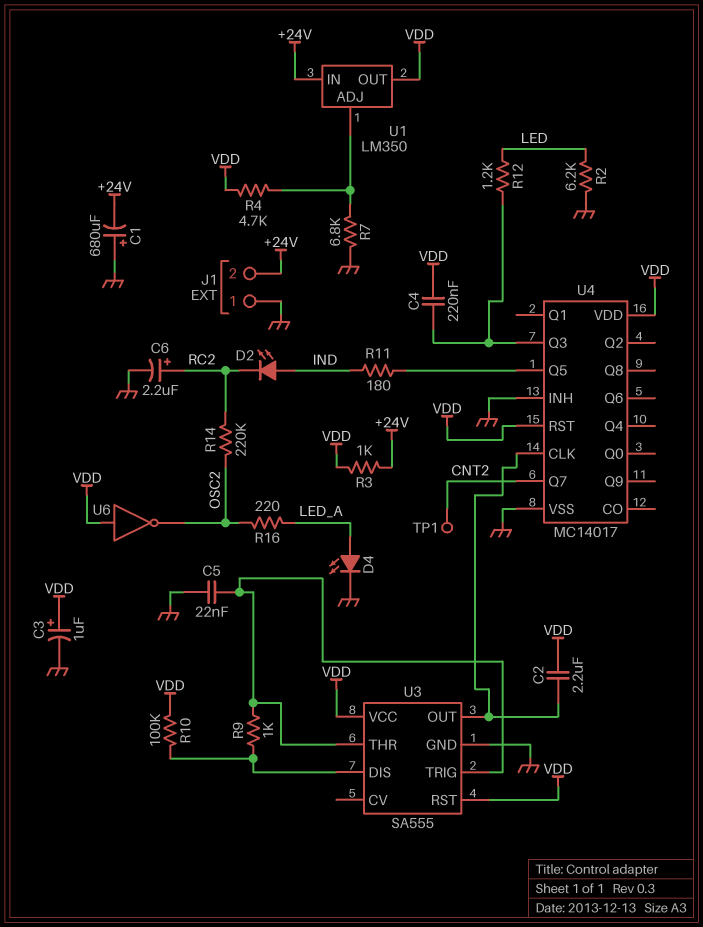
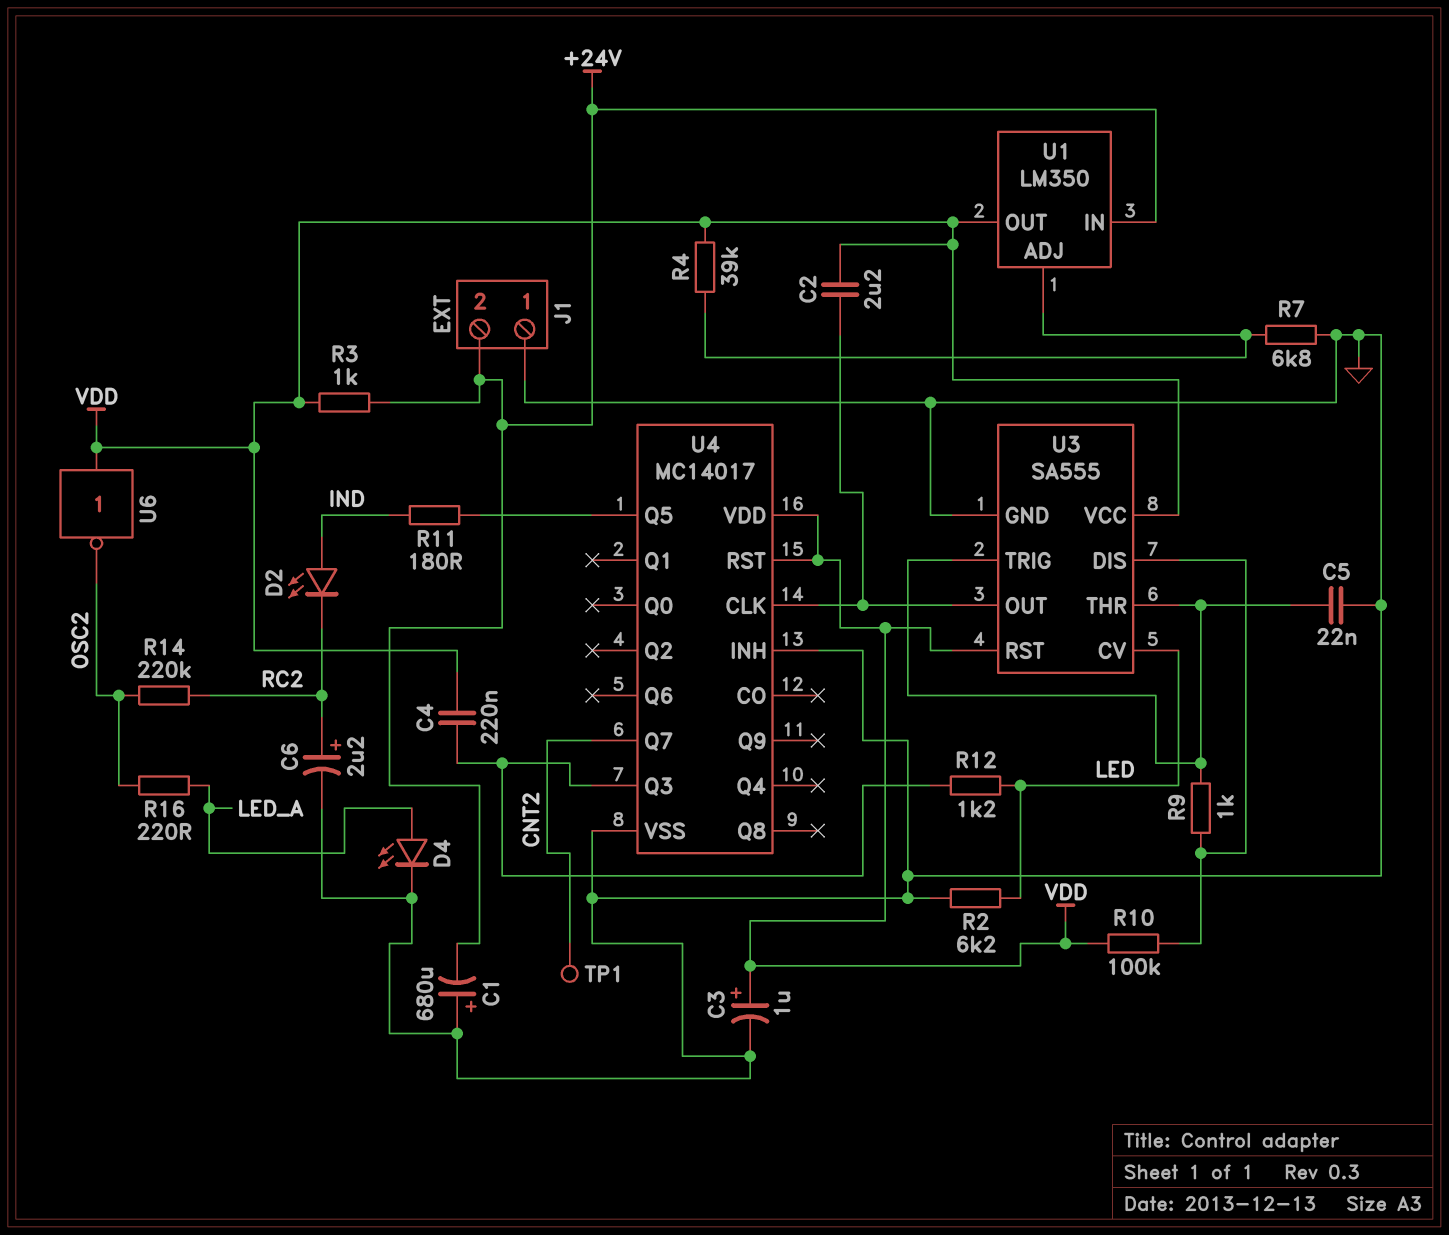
R4: 4.7k (U1/ADJ, VDD) -> 39k (U1/ADJ, VDD)
U3 pin CV: none -> LED

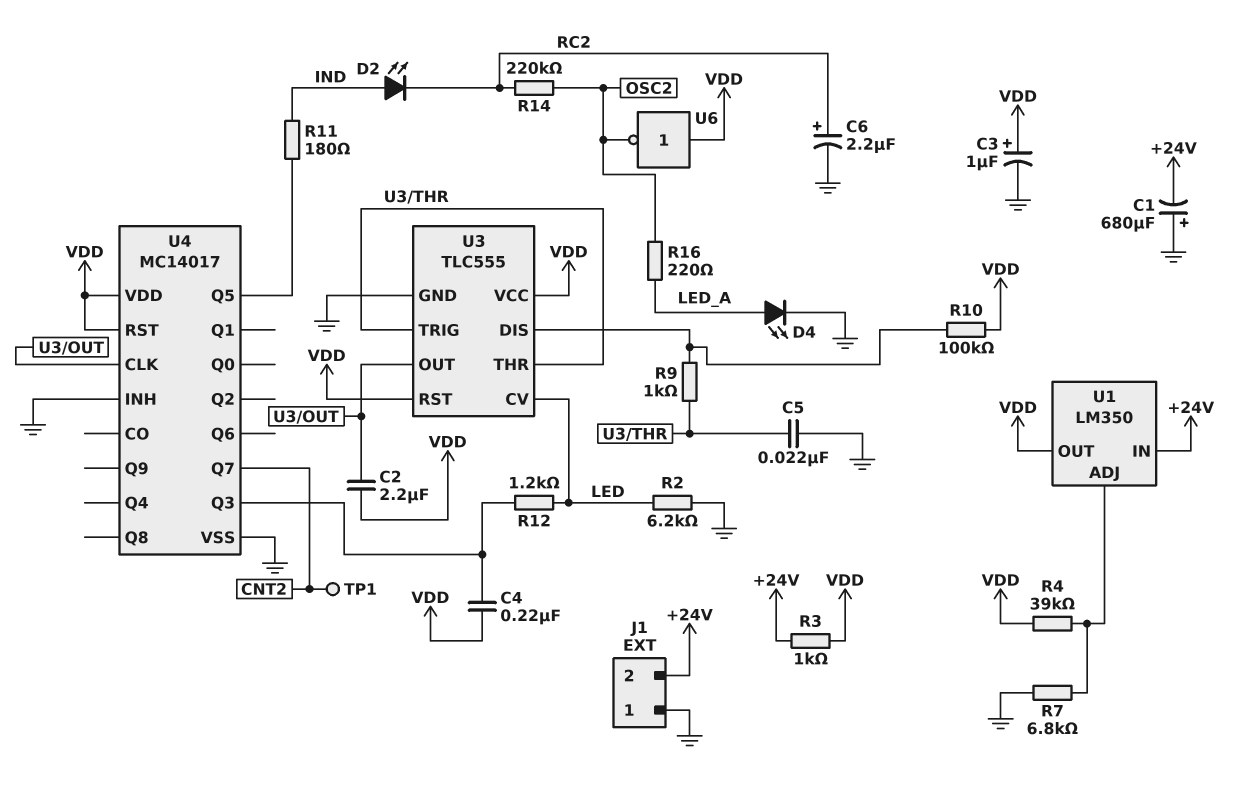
U3: SA555 -> TLC555

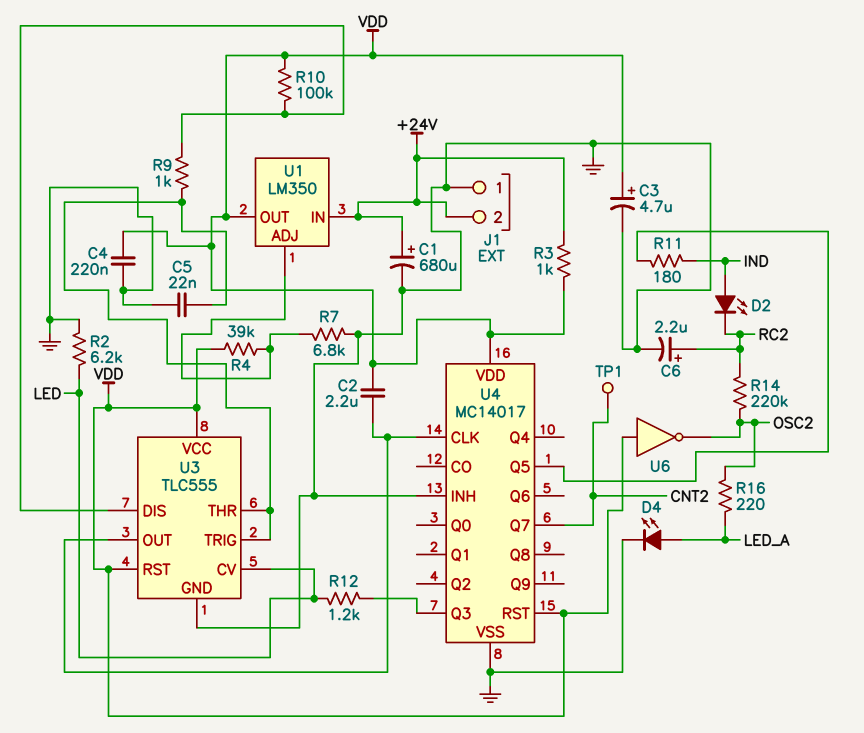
C1: 680uF (plus GND, minus +24V) -> 680uF (plus +24V, minus GND)
C3: 1uF (plus VDD, minus GND) -> 4.7uF (plus VDD, minus GND)
C4: 220nF (U4/Q3, VDD) -> 220nF (GND, VDD)

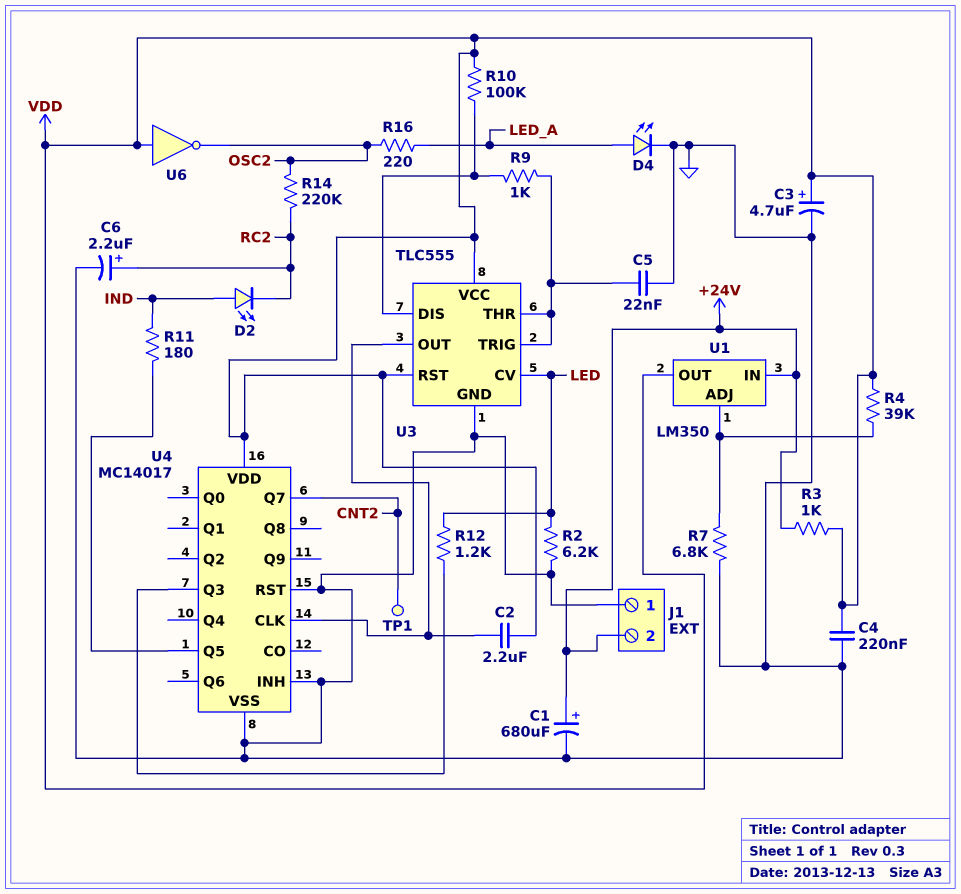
U4 pin RST: VDD -> GND

